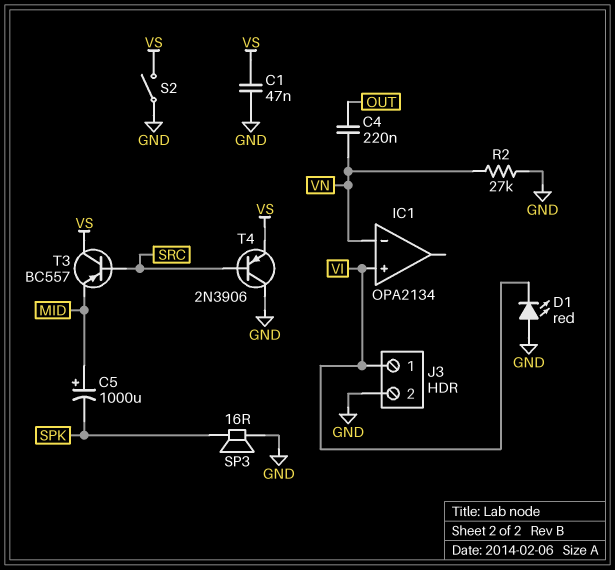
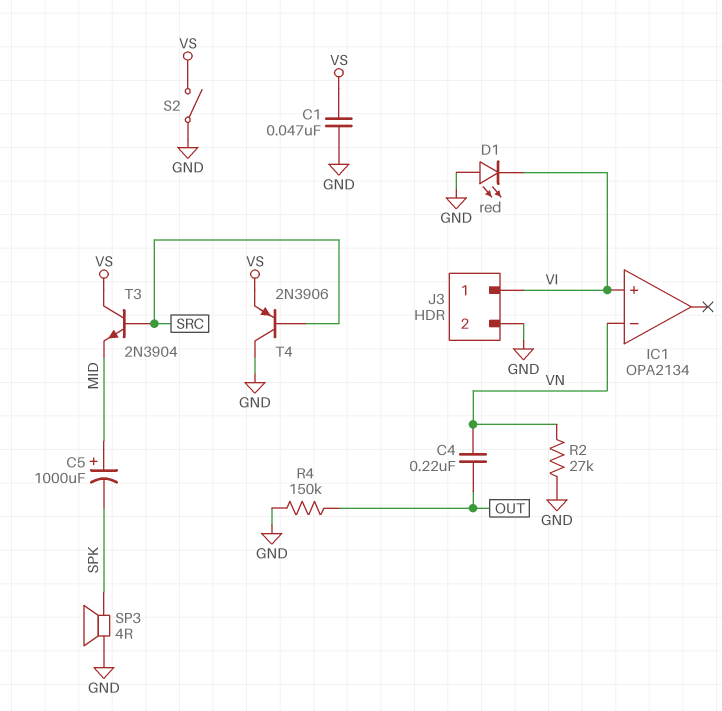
R4: none -> 150k (GND, OUT)
SP3: speaker 16R (GND, SPK) -> speaker 4R (GND, SPK)
T3: PNP BC557 (B SRC, C VS, E MID) -> NPN 2N3904 (B SRC, C VS, E MID)

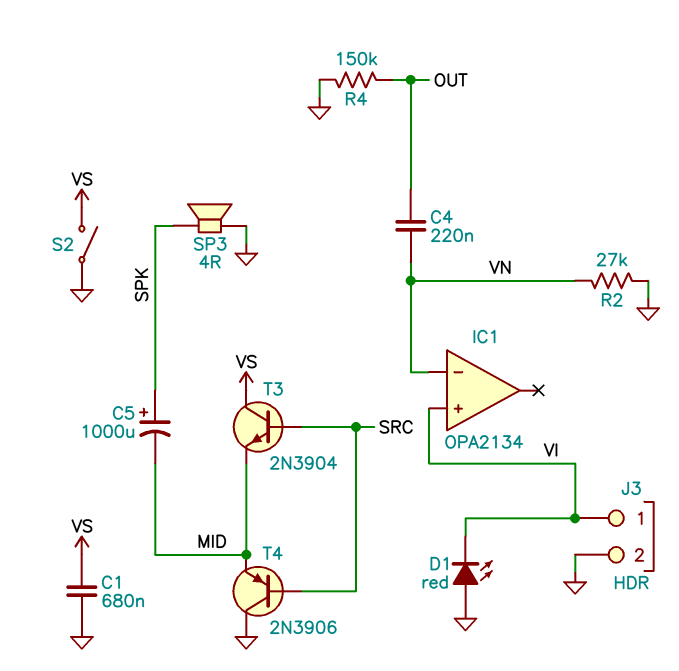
C1: 47nF (GND, VS) -> 680nF (GND, VS)
C5: 1000uF (plus MID, minus SPK) -> 1000uF (plus SPK, minus MID)
T4: PNP 2N3906 (B SRC, C GND, E VS) -> PNP 2N3906 (B SRC, C GND, E MID)

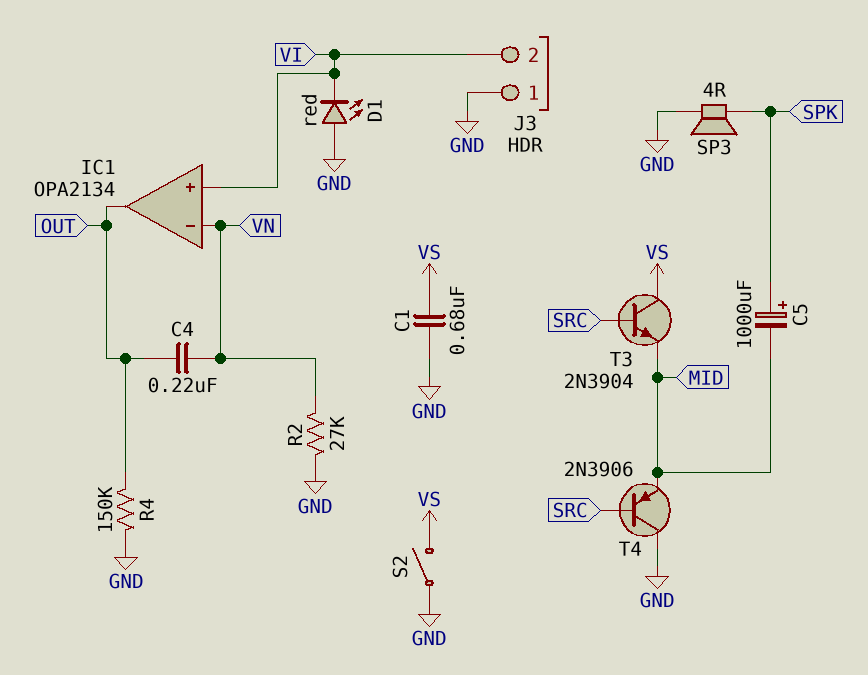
IC1 pin out: none -> OUT
J3 pin 1: VI -> GND
J3 pin 2: GND -> VI

